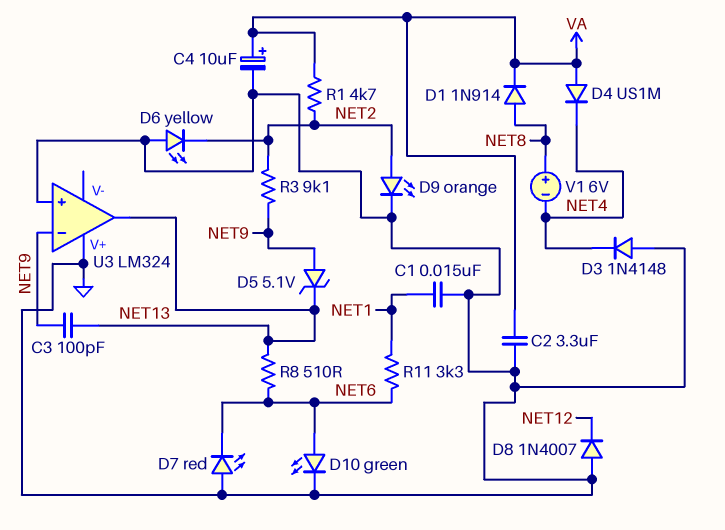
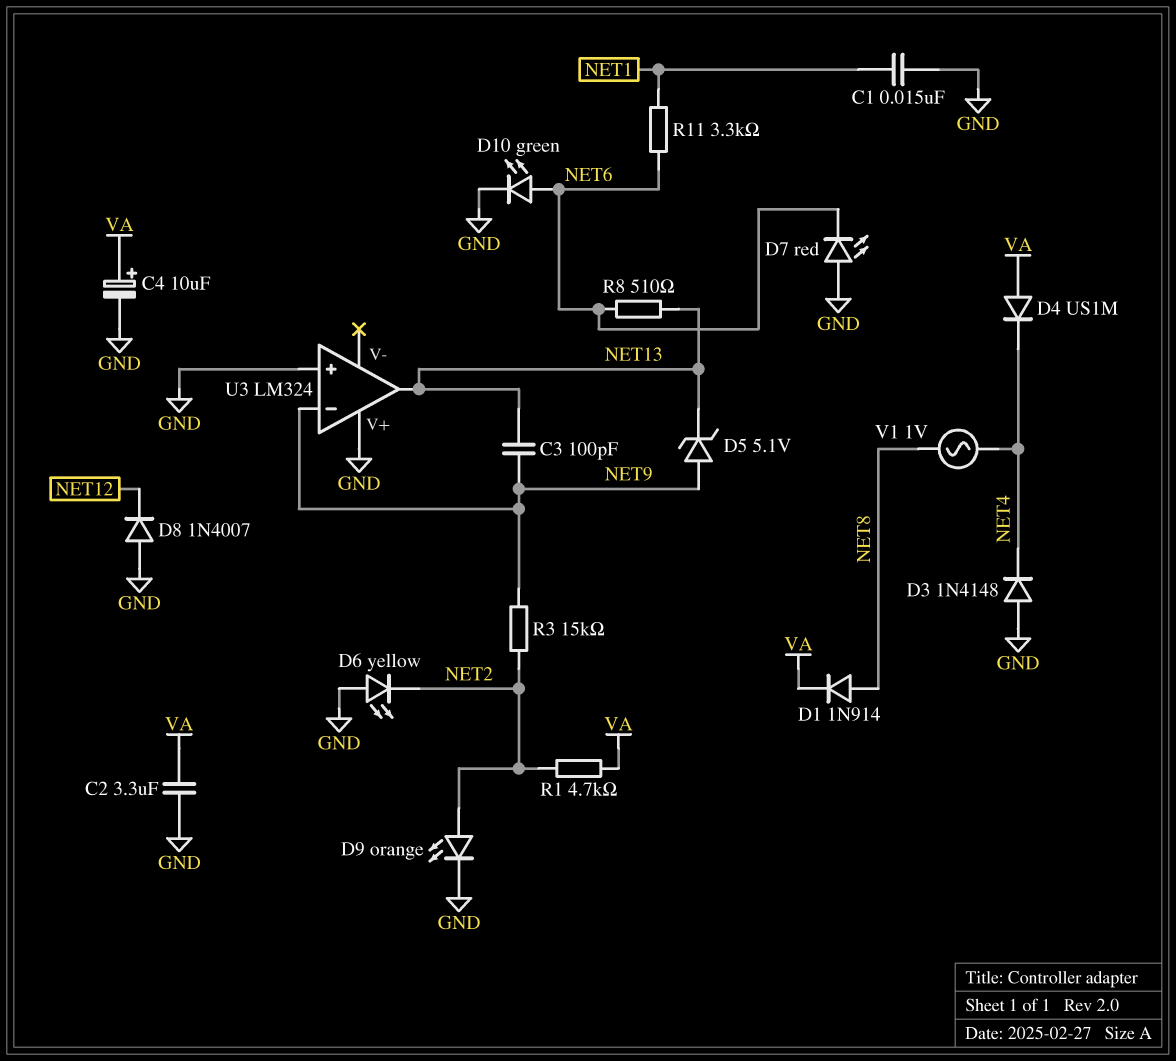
R3: 9.1k (NET2, NET9) -> 15k (NET2, NET9)
V1: 6V (plus NET8, minus NET4) -> AC 1V (NET4, NET8)

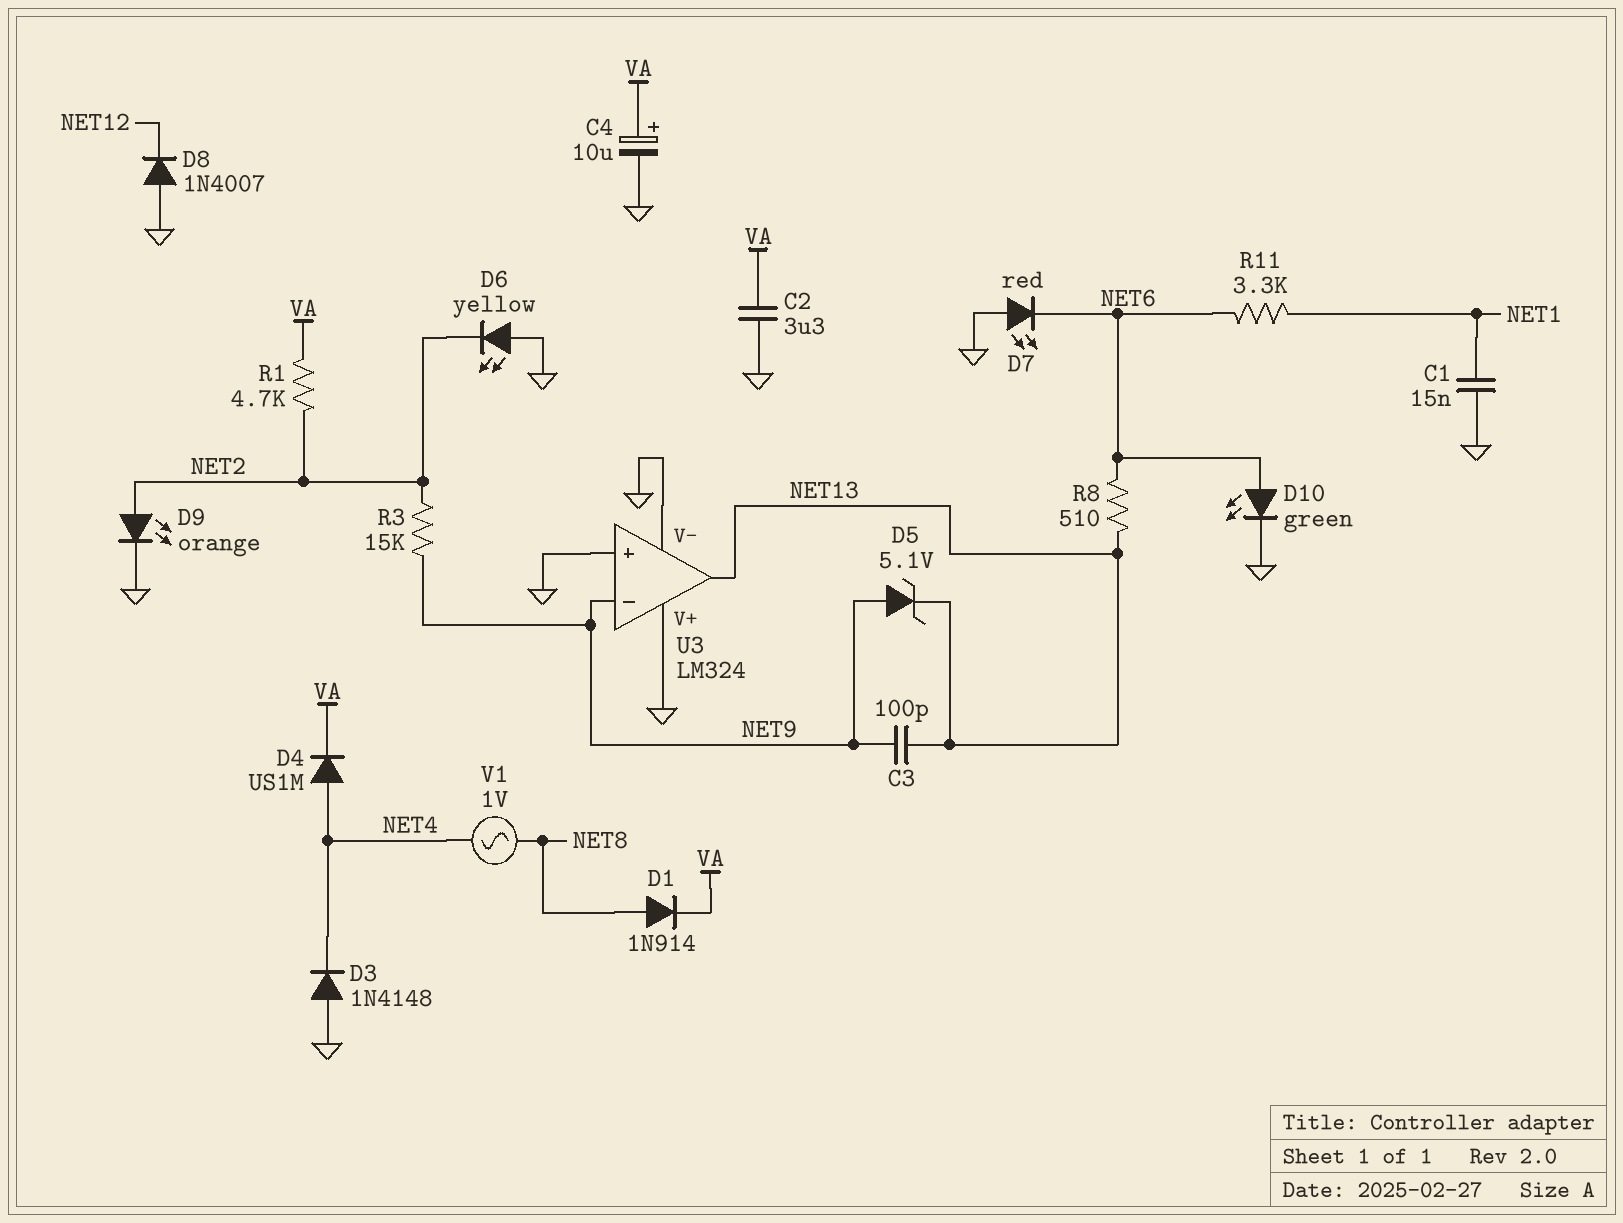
D4: diode US1M (A VA, K NET4) -> diode US1M (A NET4, K VA)
U3 pin V-: none -> GND

